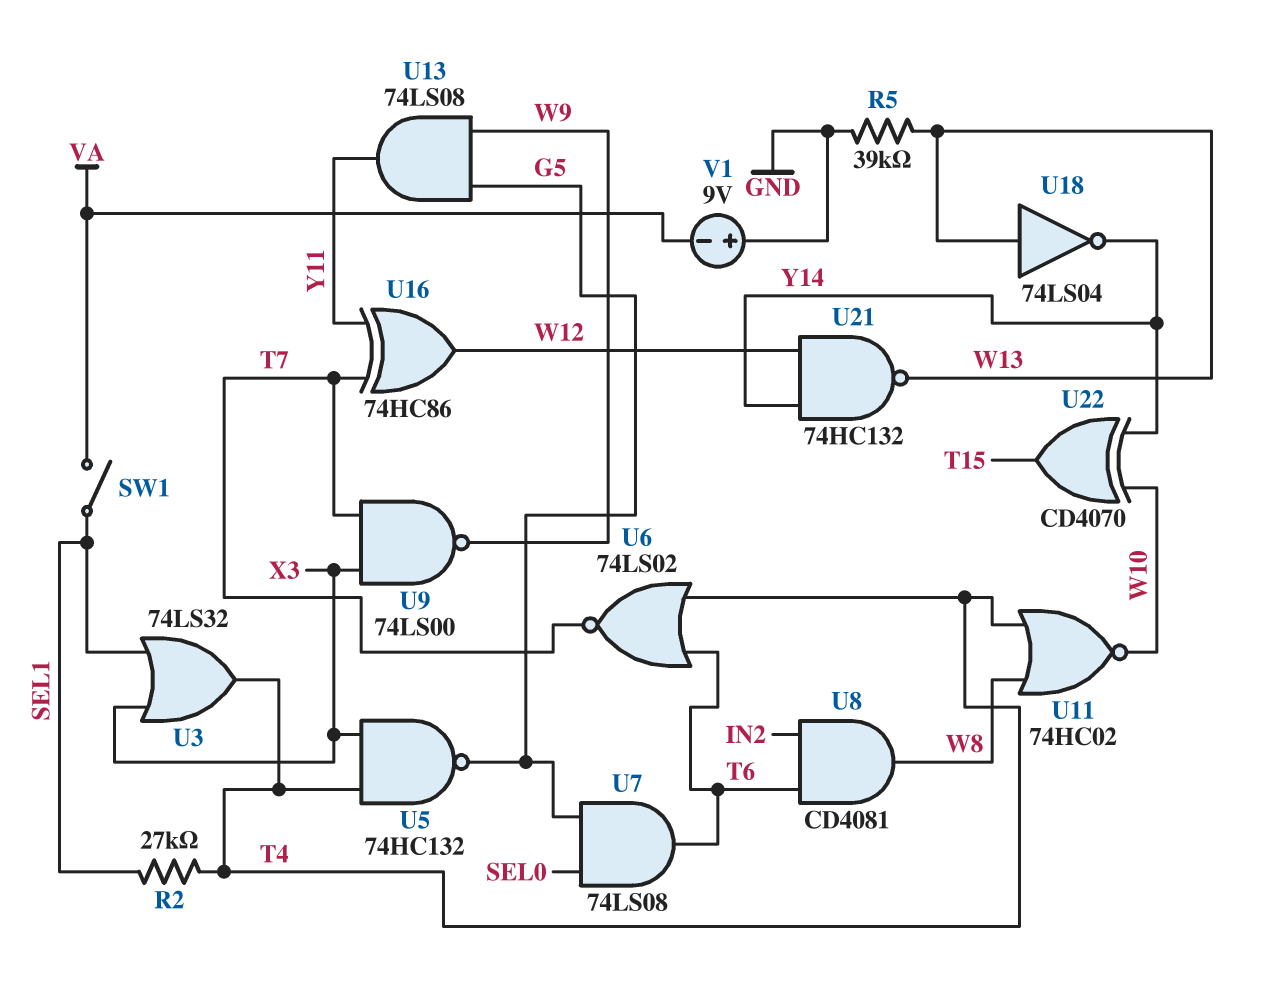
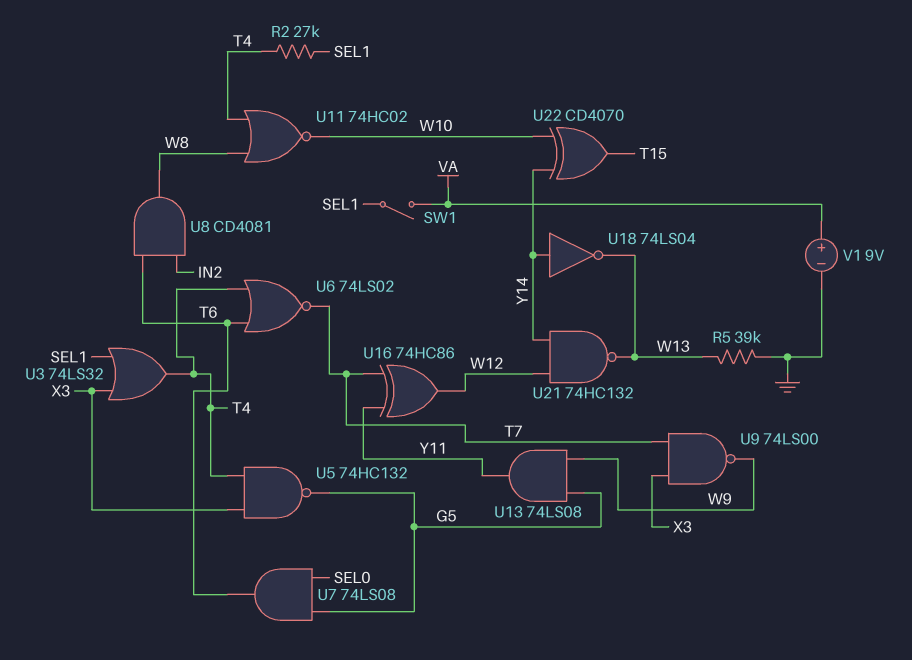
U18: NOT 74LS04 (in W13, out Y14) -> NOT 74LS04 (in Y14, out W13)
V1: 9V (plus GND, minus VA) -> 9V (plus VA, minus GND)

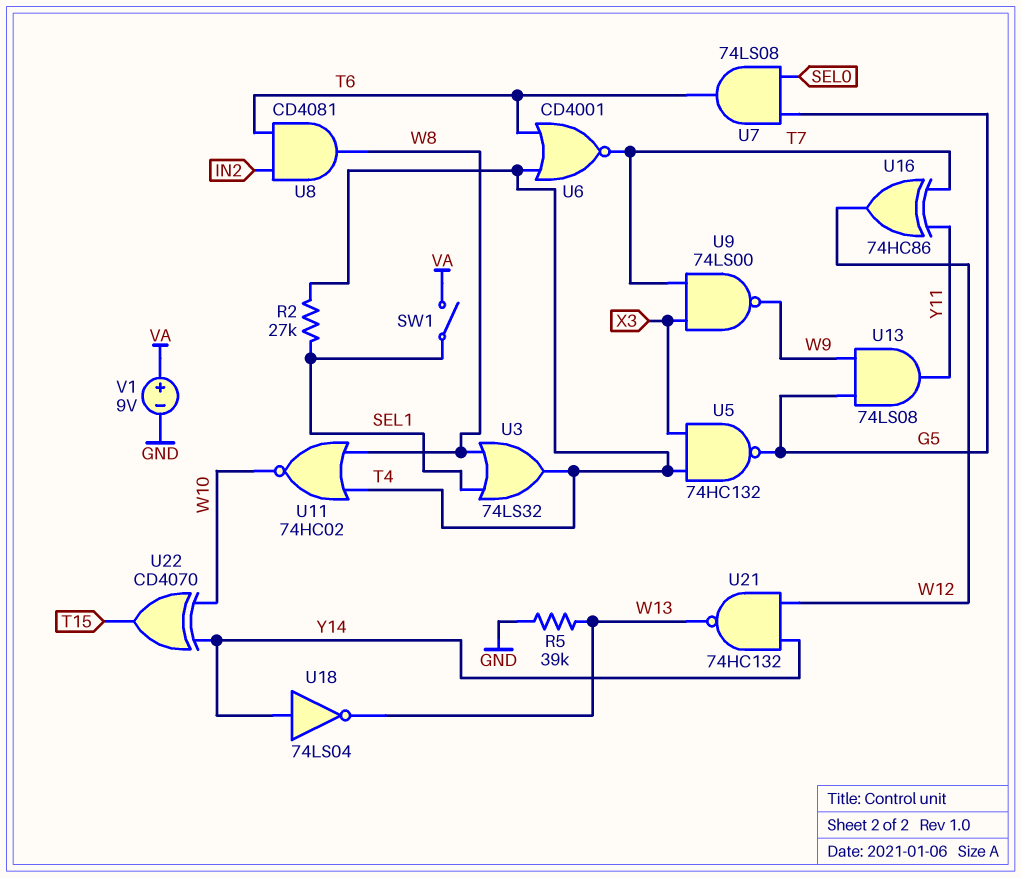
U3: OR 74LS32 (in SEL1, in X3, out T4) -> OR 74LS32 (in SEL1, in W8, out T4)
U6: NOR 74LS02 (in T4, in T6, out T7) -> NOR CD4001 (in T4, in T6, out T7)

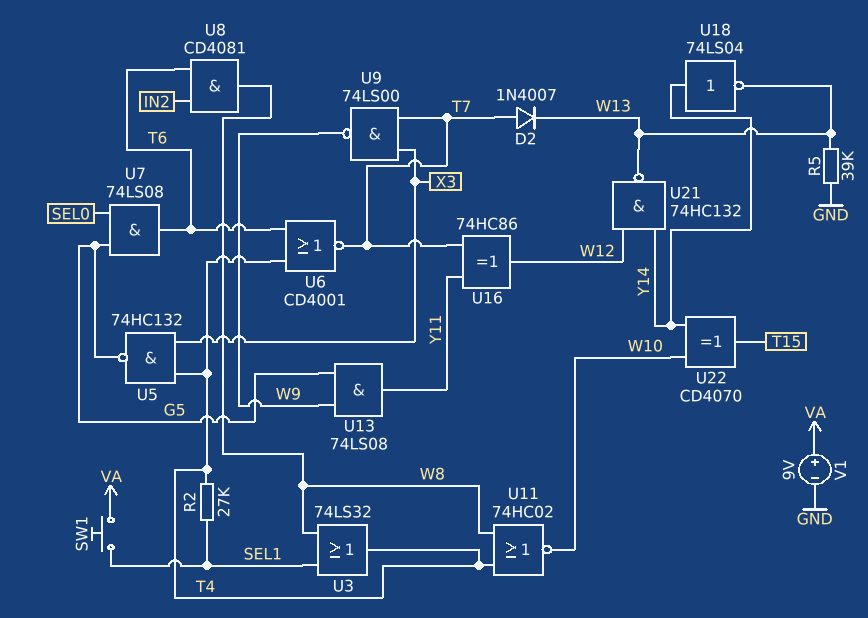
D2: none -> diode 1N4007 (A T7, K W13)
SW1: switch (SEL1, VA) -> button (SEL1, VA)

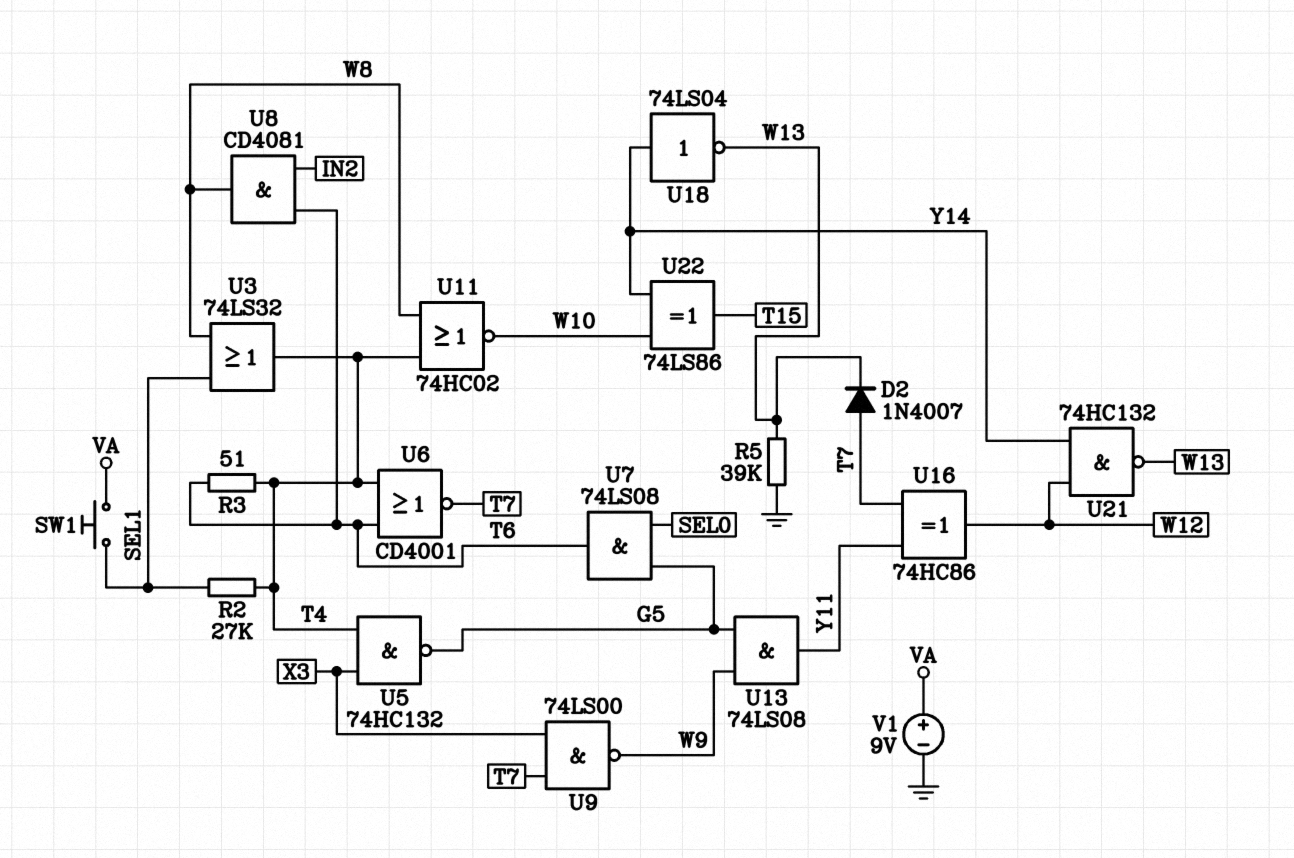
R3: none -> 51 (T4, T6)
U22: XOR CD4070 (in W10, in Y14, out T15) -> XOR 74LS86 (in W10, in Y14, out T15)

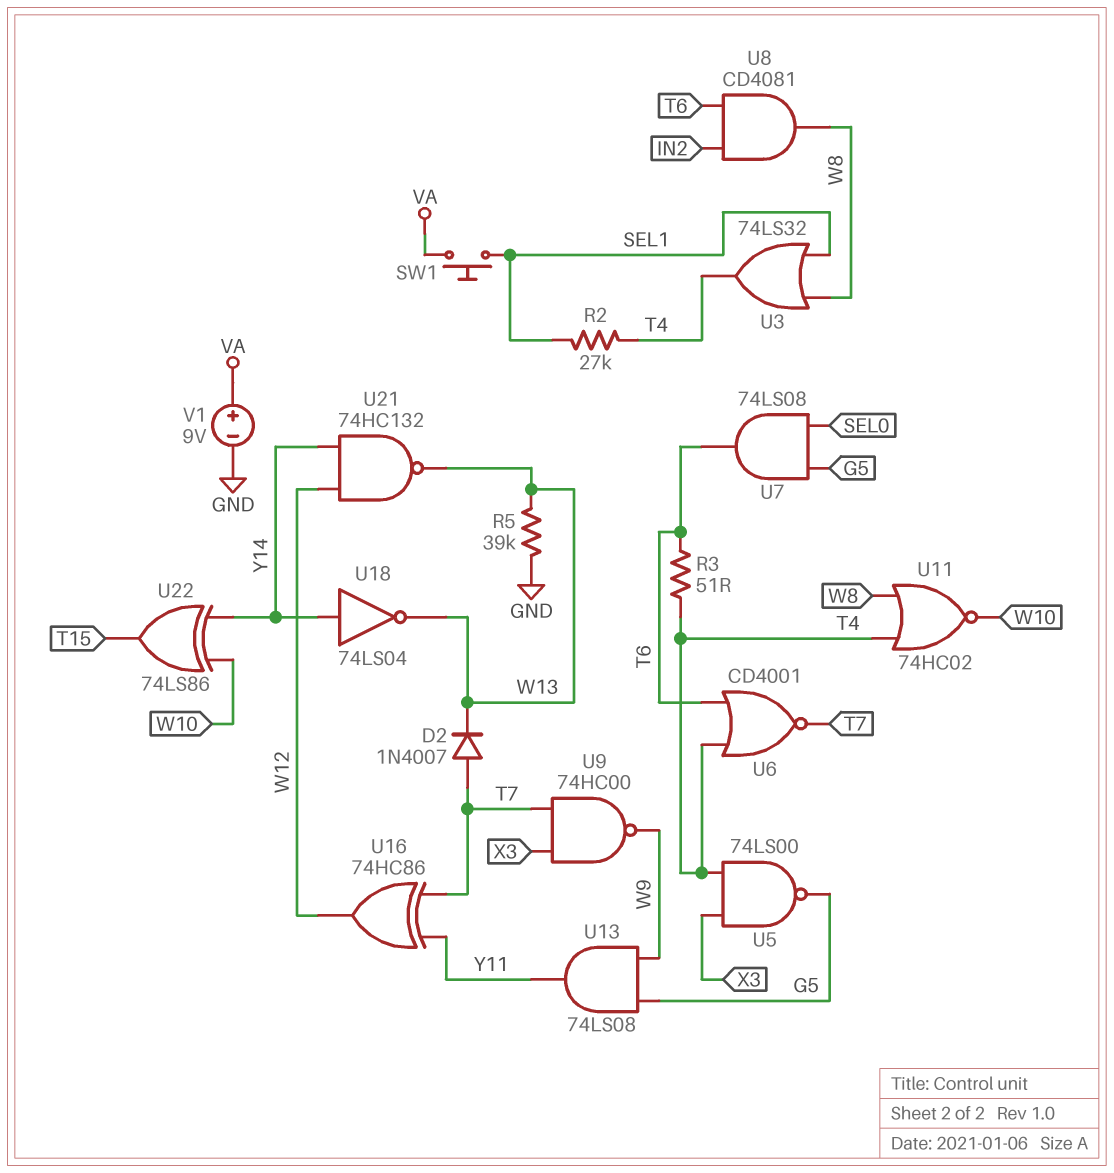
U5: NAND 74HC132 (in T4, in X3, out G5) -> NAND 74LS00 (in T4, in X3, out G5)
U9: NAND 74LS00 (in T7, in X3, out W9) -> NAND 74HC00 (in T7, in X3, out W9)

